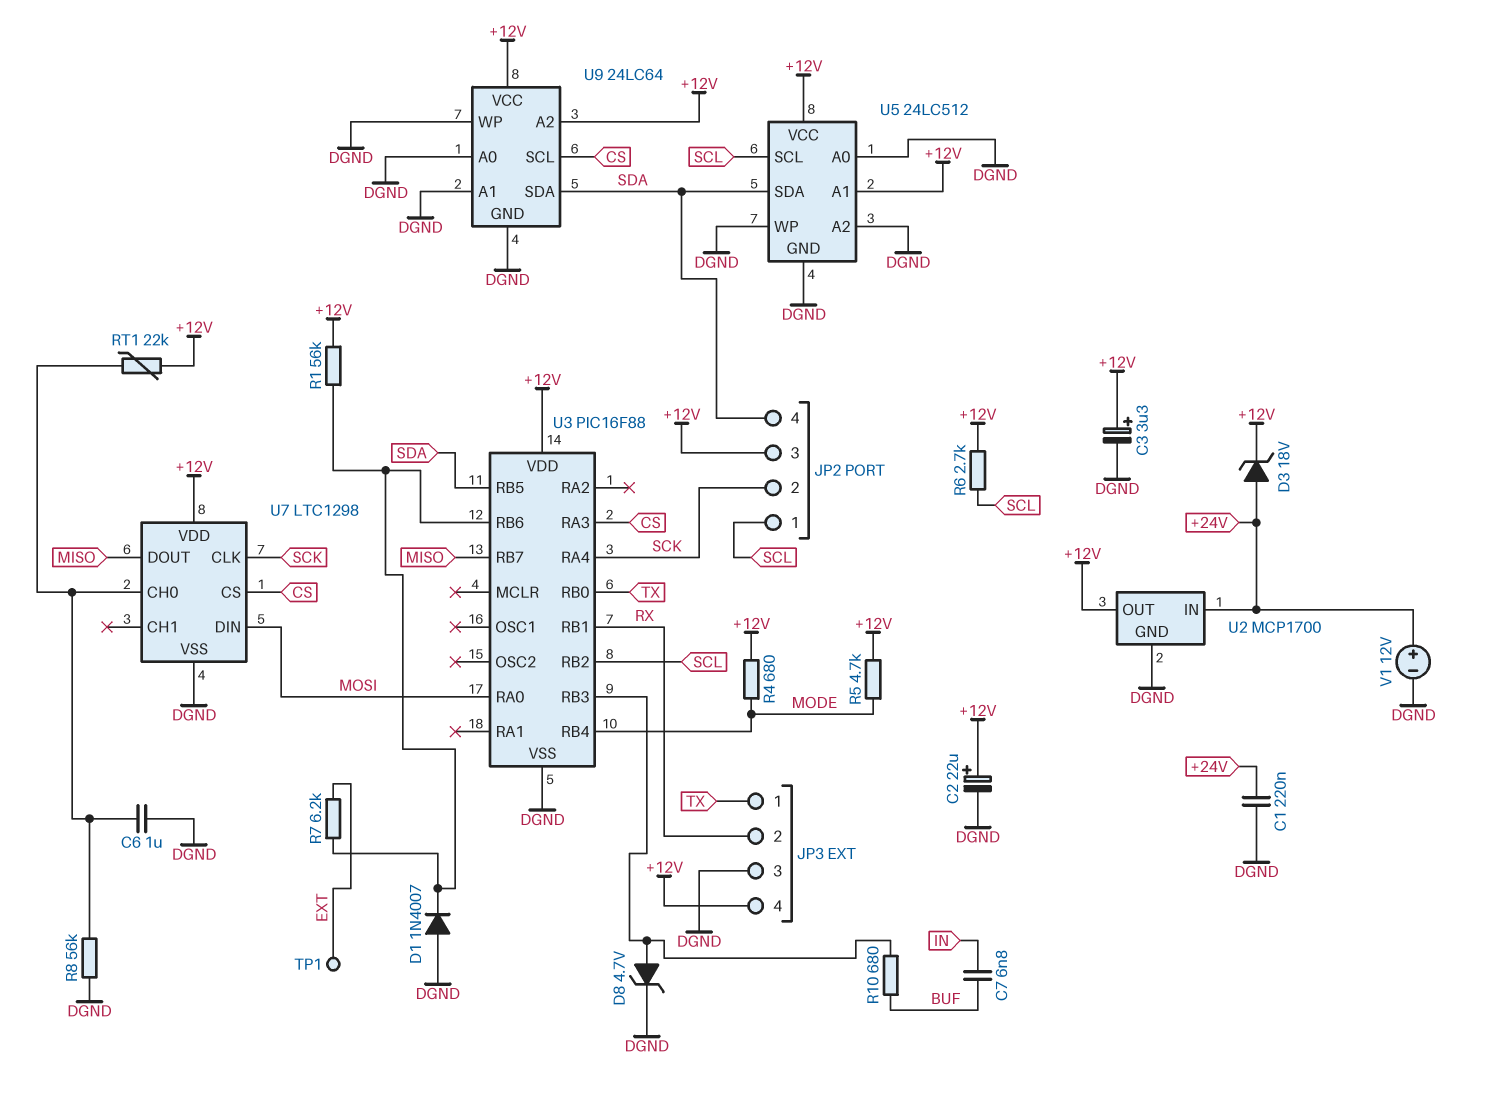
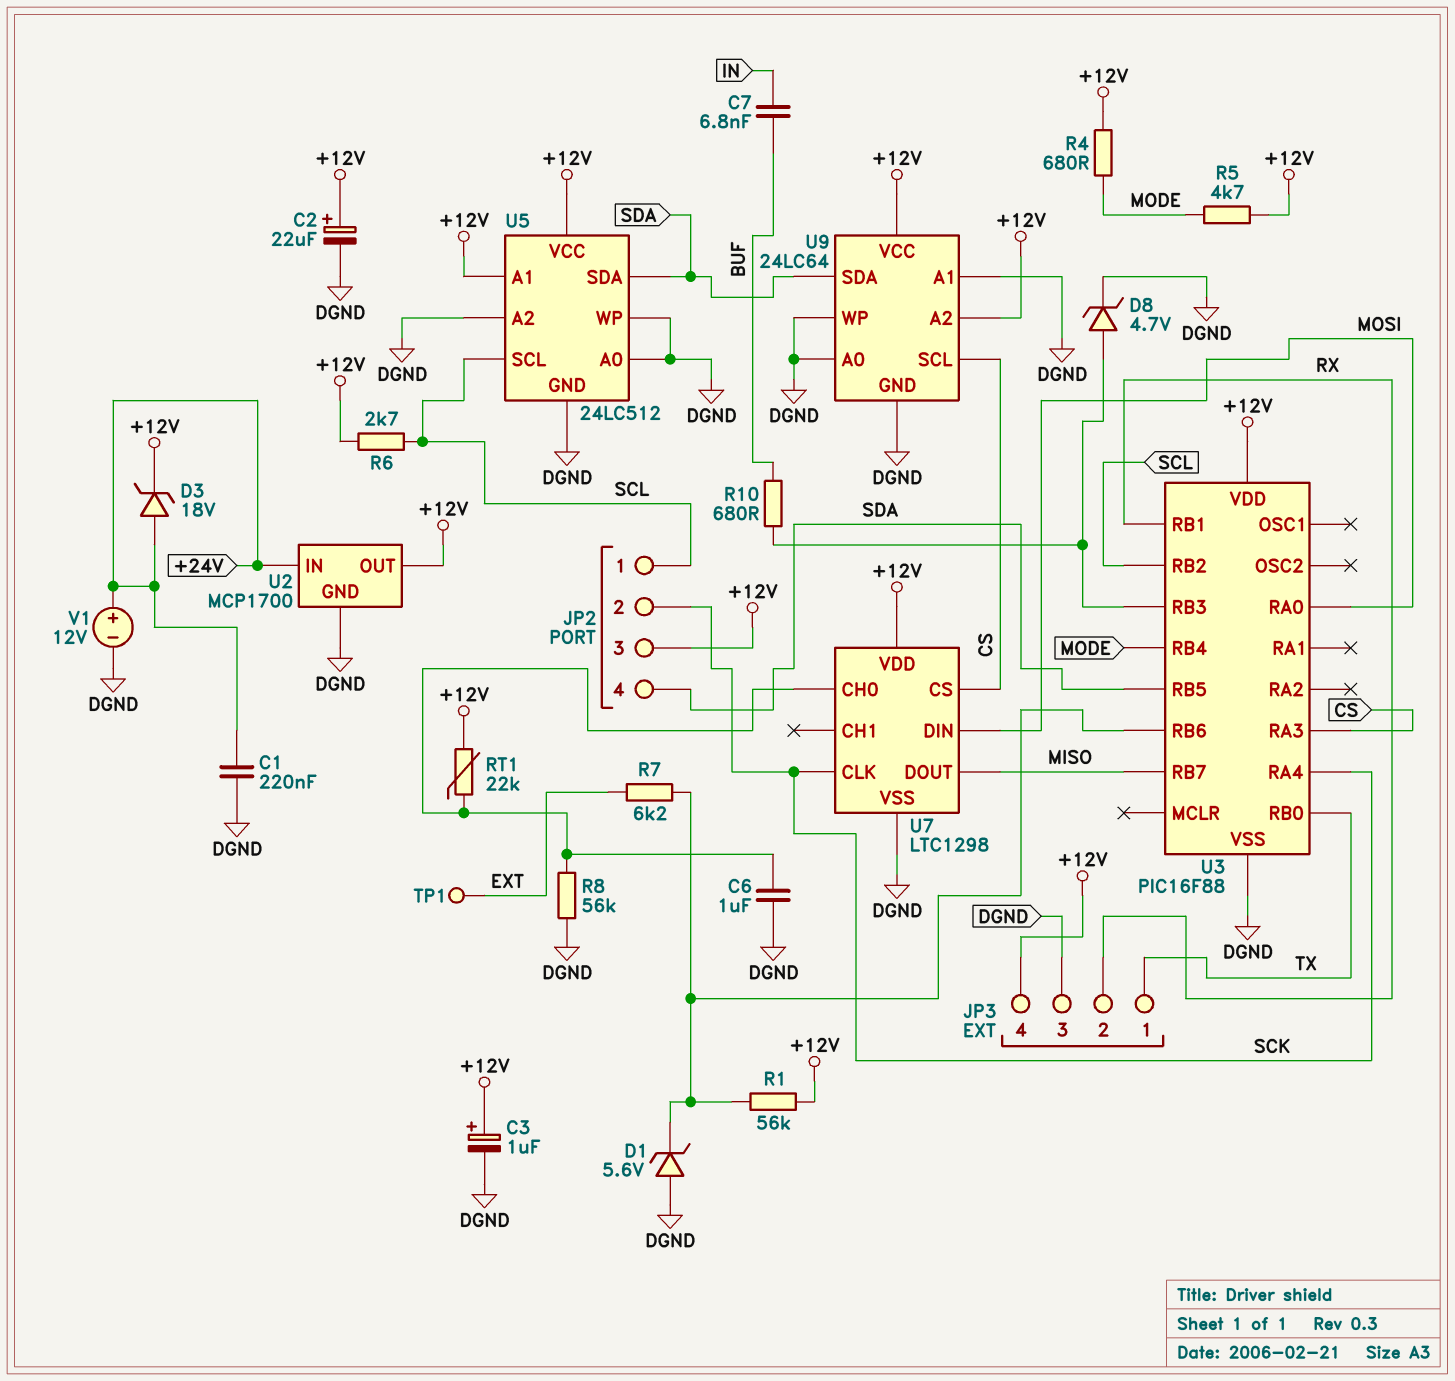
C3: 3.3uF (plus +12V, minus DGND) -> 1uF (plus +12V, minus DGND)
D1: diode 1N4007 (A DGND, K U3/RB6) -> zener 5.6V (A DGND, K U3/RB6)

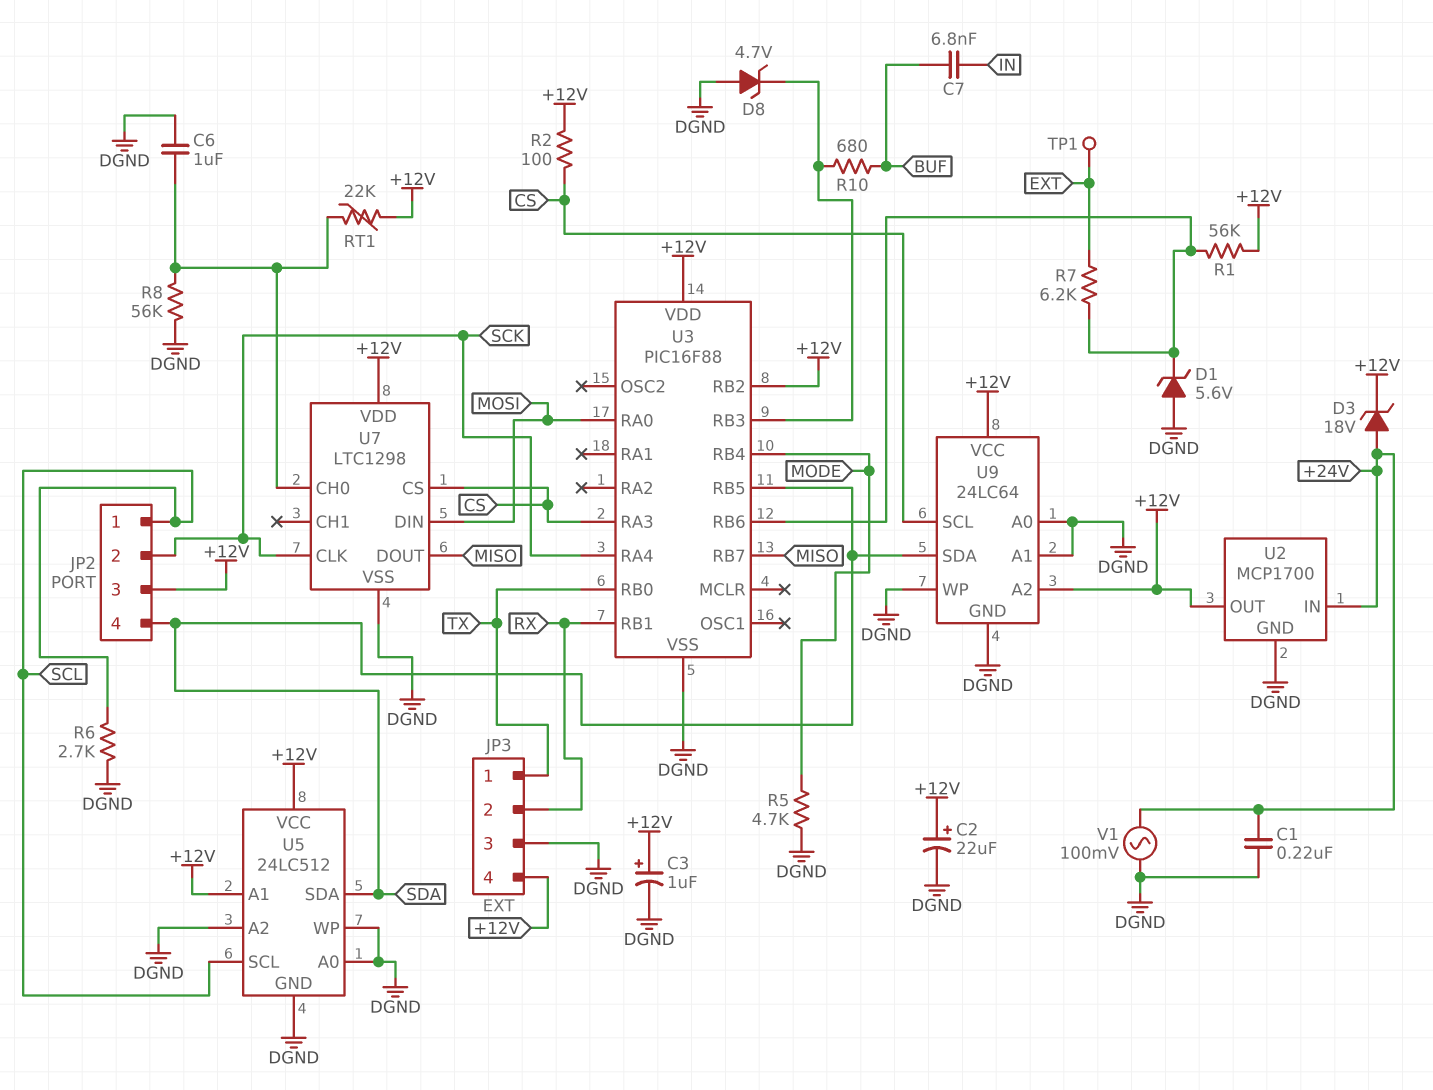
D8: zener 4.7V (A U3/RB3, K DGND) -> zener 4.7V (A DGND, K U3/RB3)
R2: none -> 100 (+12V, CS)
R4: 680 (+12V, MODE) -> none
R5: 4.7k (+12V, MODE) -> 4.7k (DGND, MODE)
R6: 2.7k (+12V, SCL) -> 2.7k (DGND, SCL)
U3 pin RB2: SCL -> +12V
V1: 12V (plus +24V, minus DGND) -> AC 100mV (+24V, DGND)

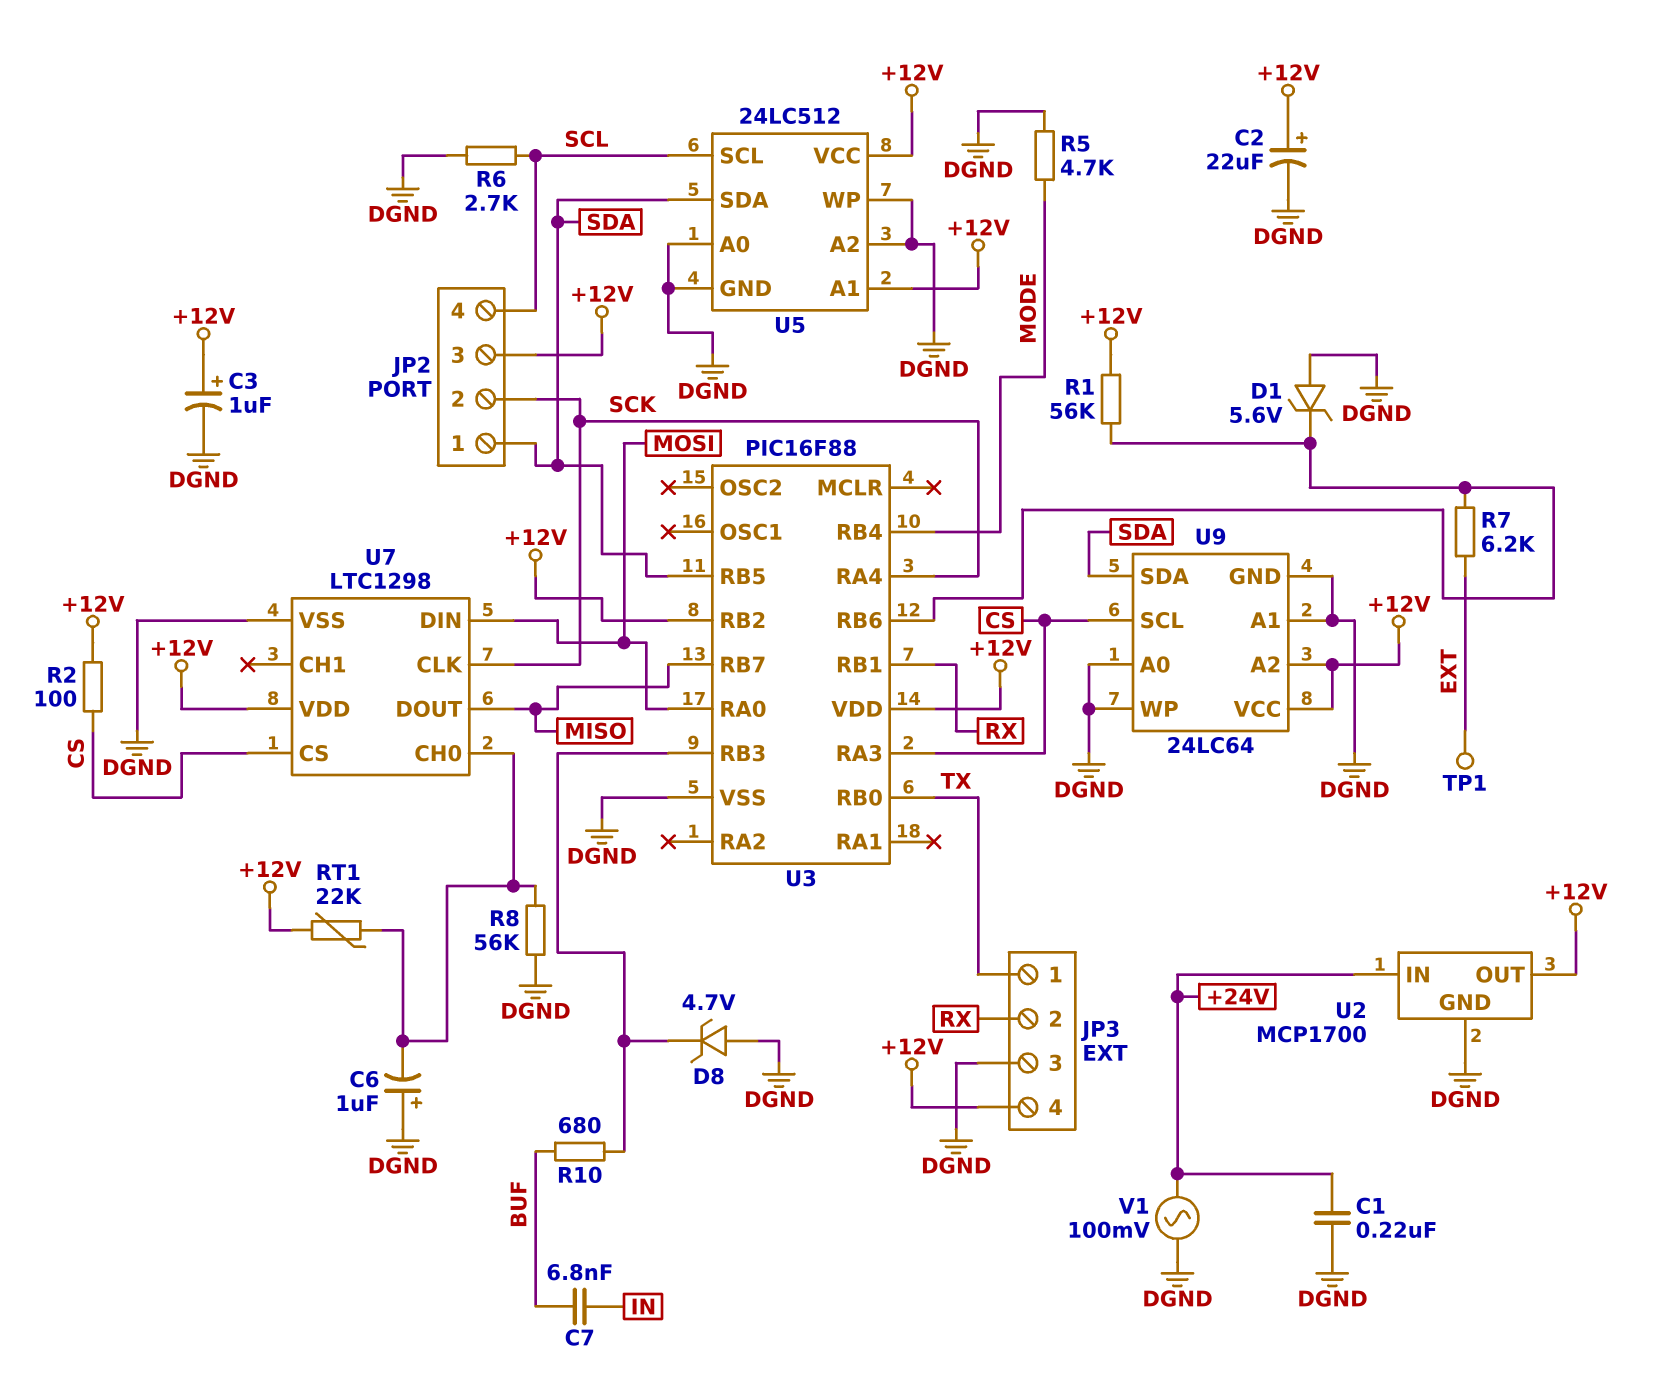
C6: 1uF (DGND, U7/CH0) -> 1uF (plus DGND, minus U7/CH0)
D3: zener 18V (A +24V, K +12V) -> none
JP2 pin 1: SCL -> SDA
JP2 pin 4: SDA -> SCL

